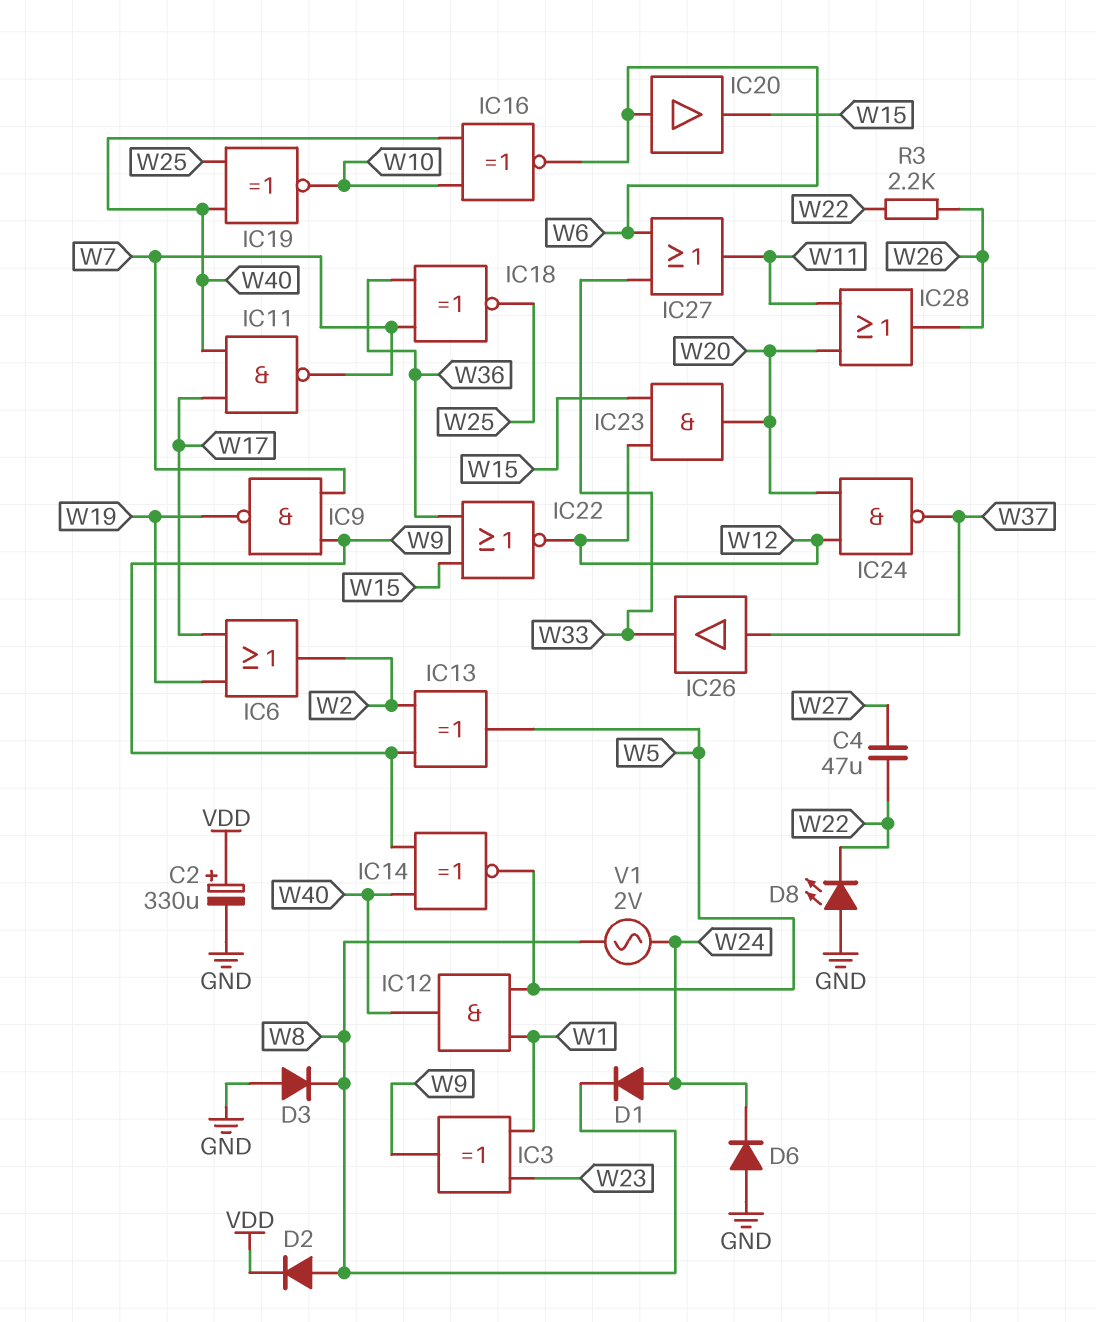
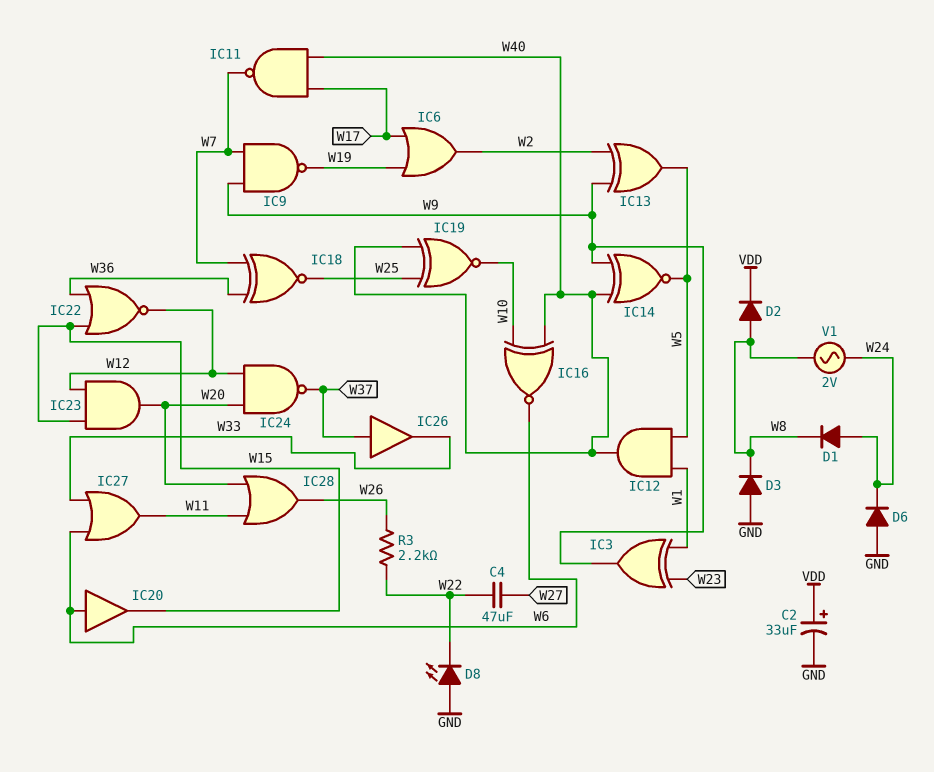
C2: 330uF (plus VDD, minus GND) -> 33uF (plus VDD, minus GND)

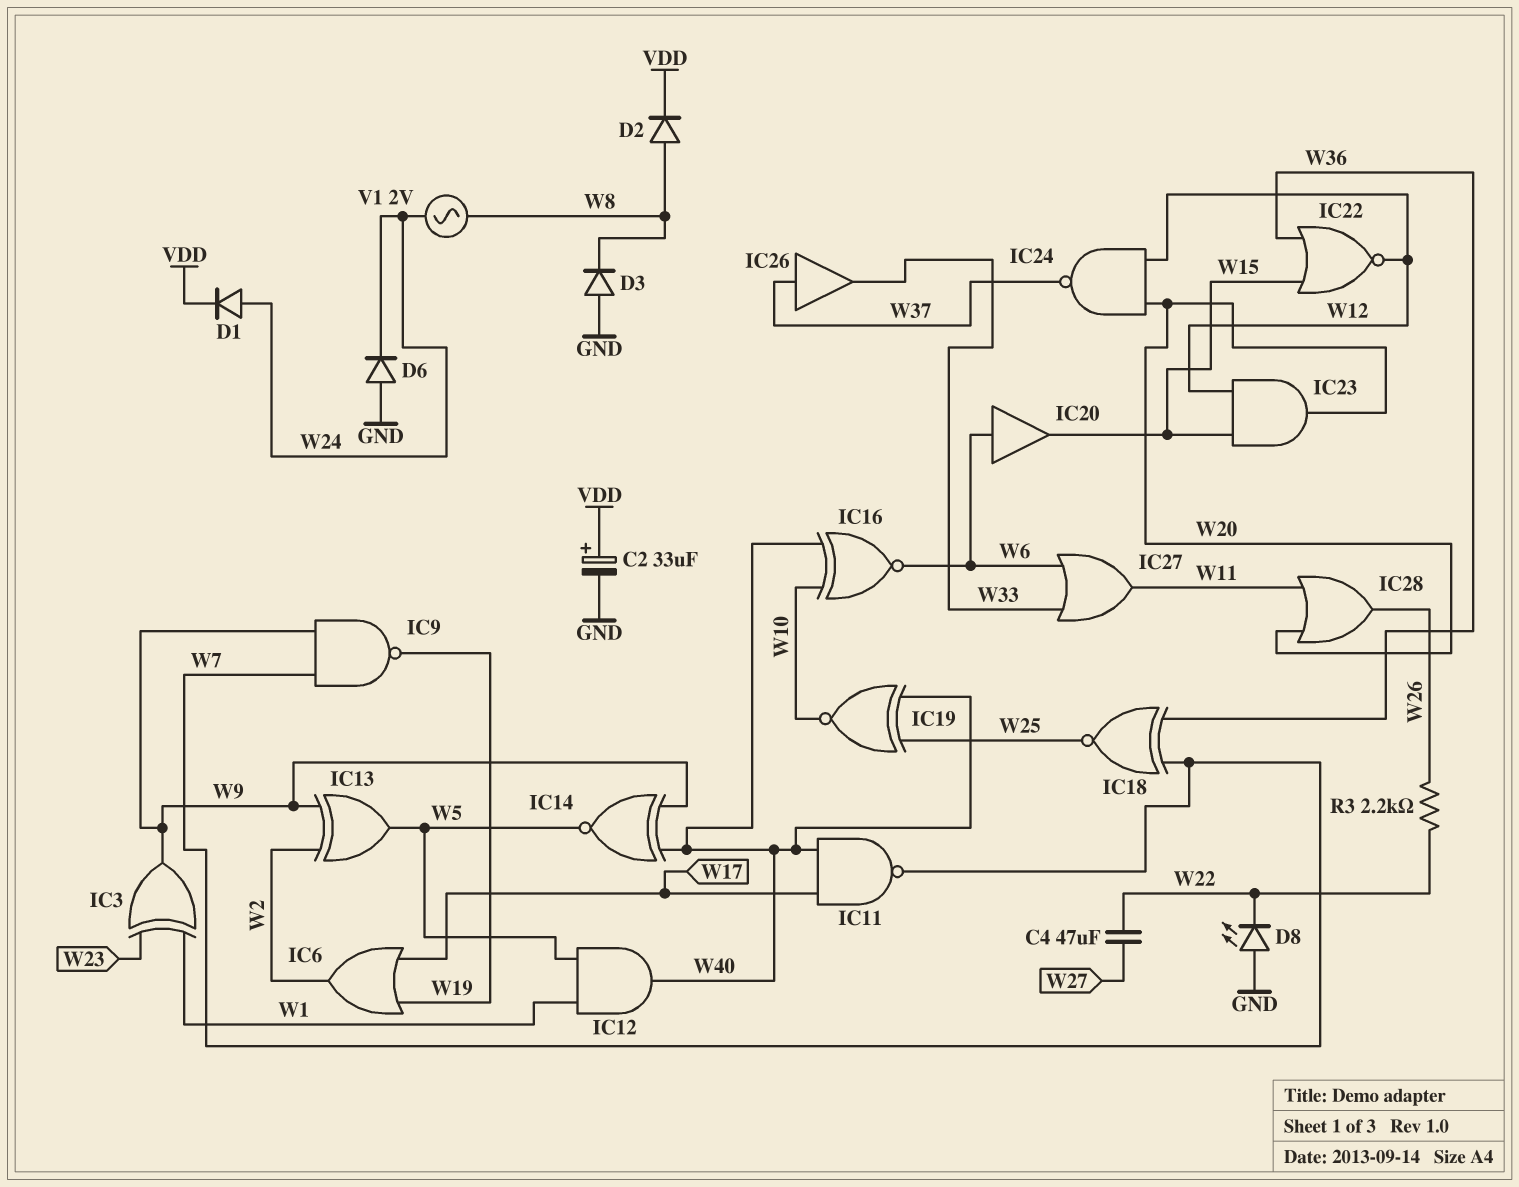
D1: diode (A W24, K W8) -> diode (A W24, K VDD)

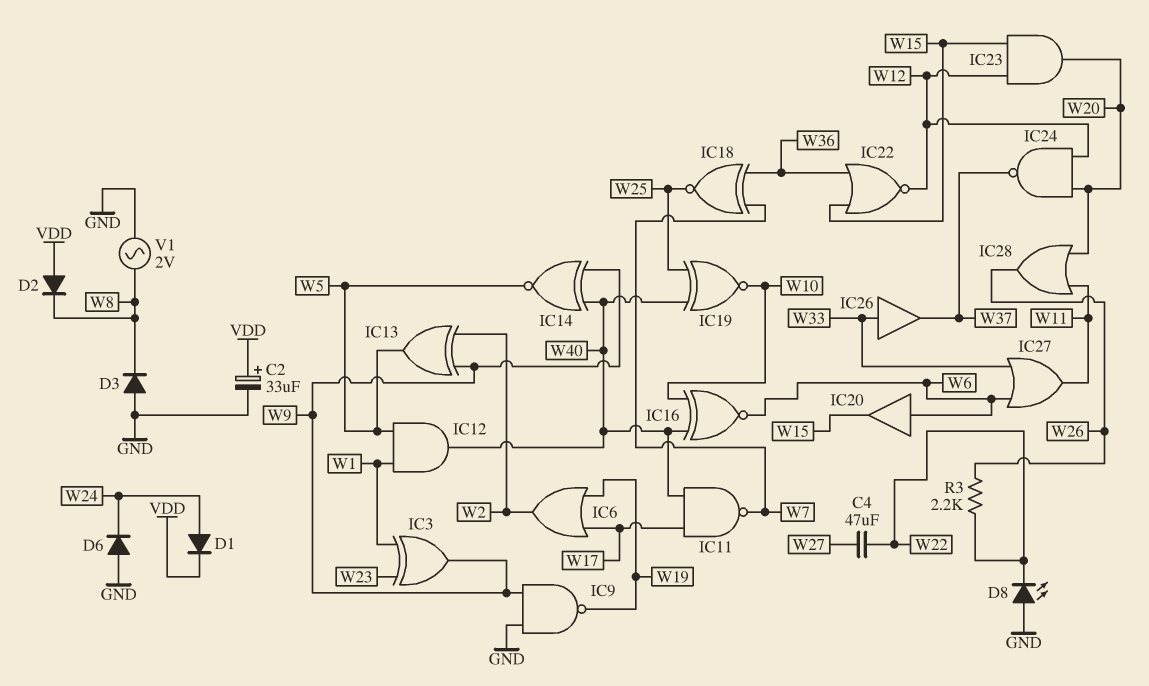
D2: diode (A W8, K VDD) -> diode (A VDD, K W8)
IC9: NAND (in W7, in W9, out W19) -> NAND (in GND, in W9, out W19)
IC26: buffer (in W37, out W33) -> buffer (in W33, out W37)
V1: AC 2V (W8, W24) -> AC 2V (GND, W8)

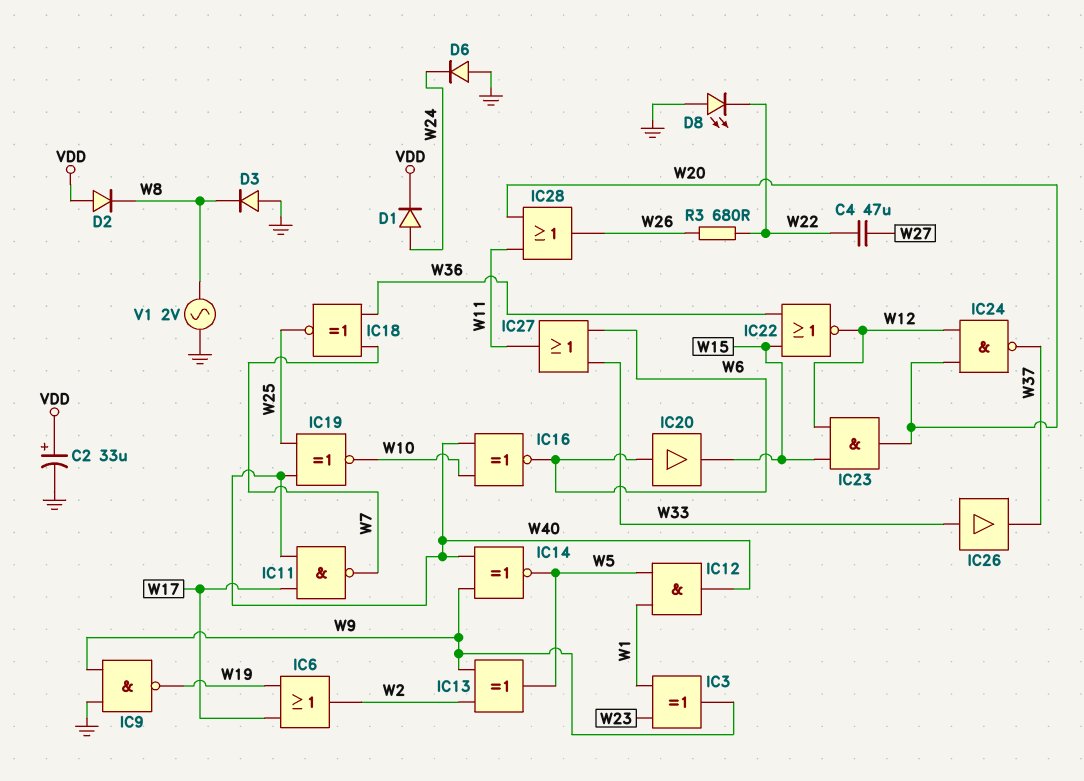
R3: 2.2k (W22, W26) -> 680 (W22, W26)

